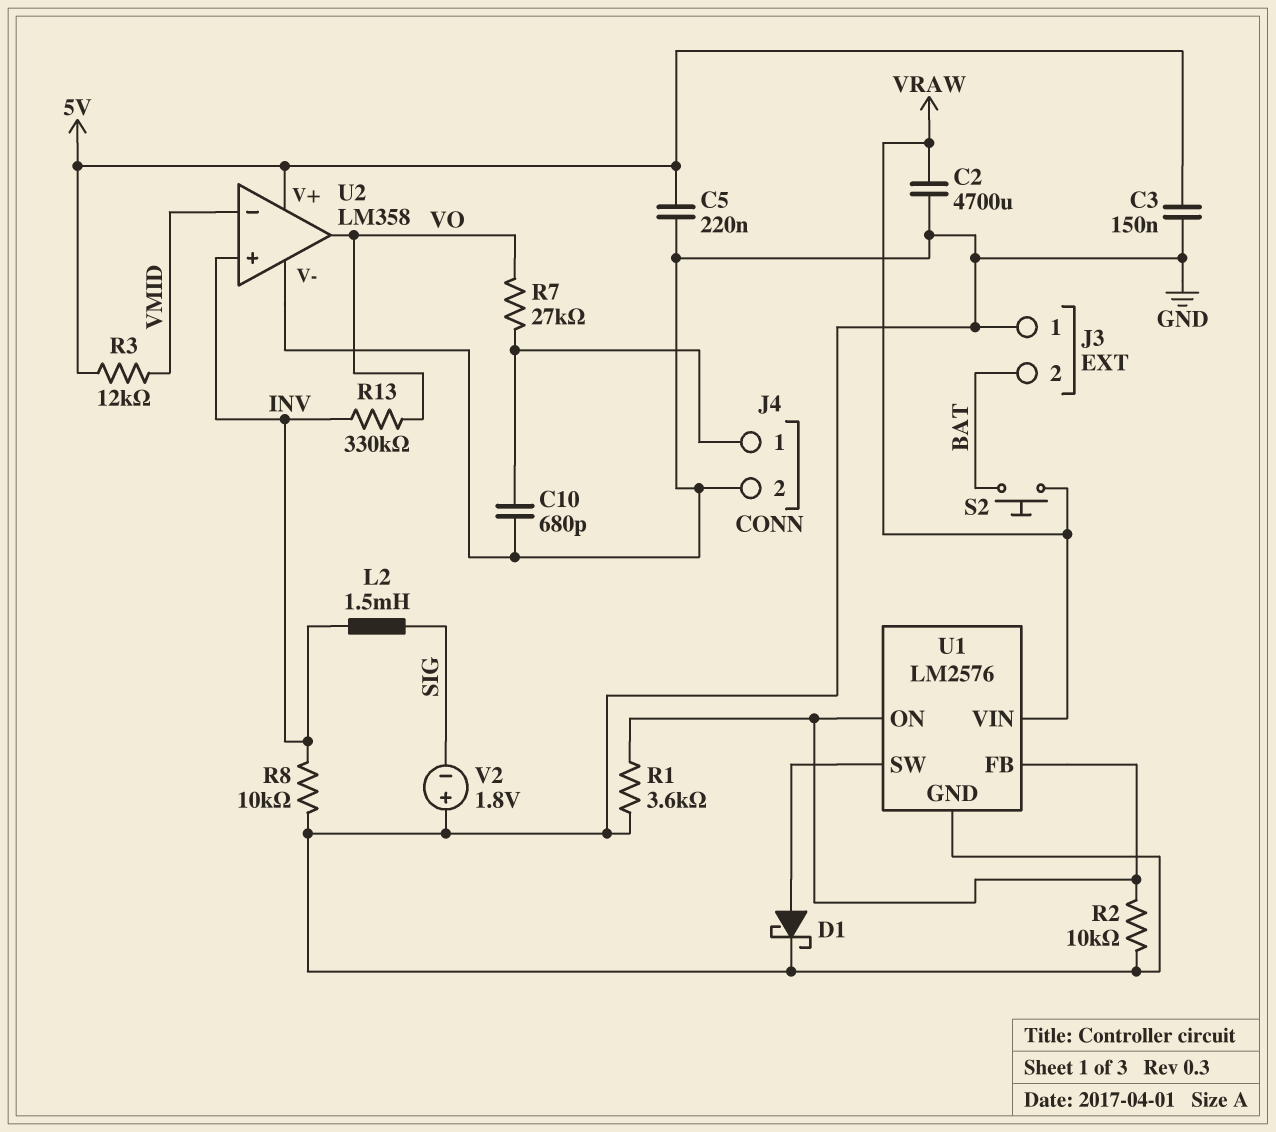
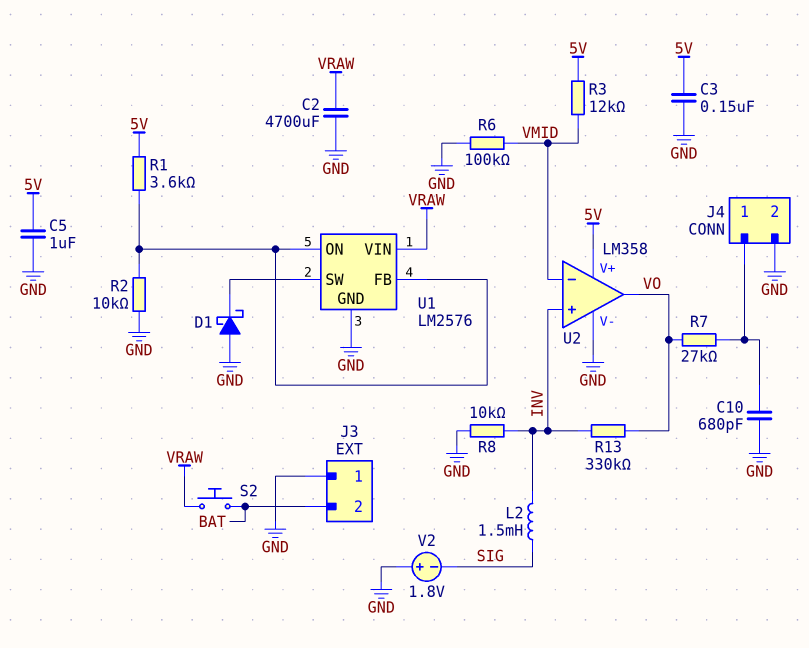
C5: 220nF (5V, GND) -> 1uF (5V, GND)
D1: schottky (A U1/SW, K GND) -> schottky (A GND, K U1/SW)
R1: 3.6k (GND, U1/FB) -> 3.6k (5V, U1/FB)
R6: none -> 100k (GND, VMID)

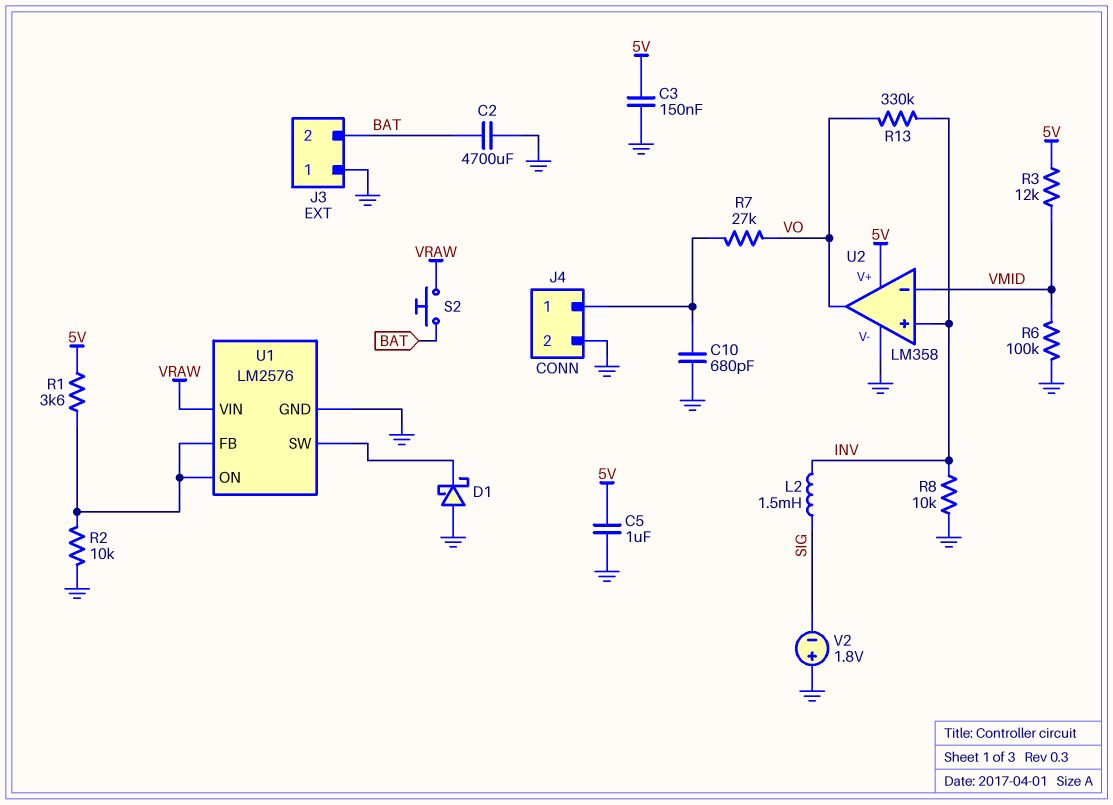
C2: 4700uF (GND, VRAW) -> 4700uF (BAT, GND)

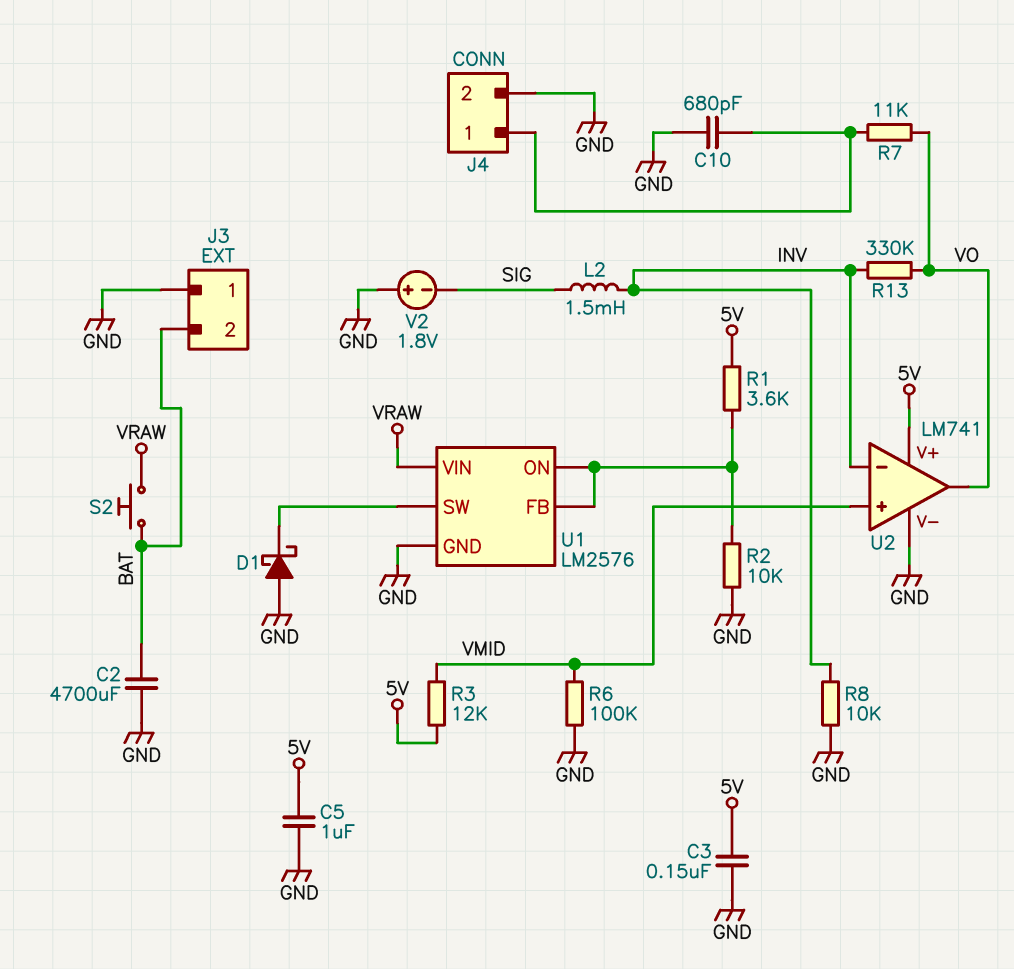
R7: 27k (J4/1, VO) -> 11k (J4/1, VO)
U2: LM358 -> LM741
U2 pin in+: INV -> VMID
U2 pin in-: VMID -> INV

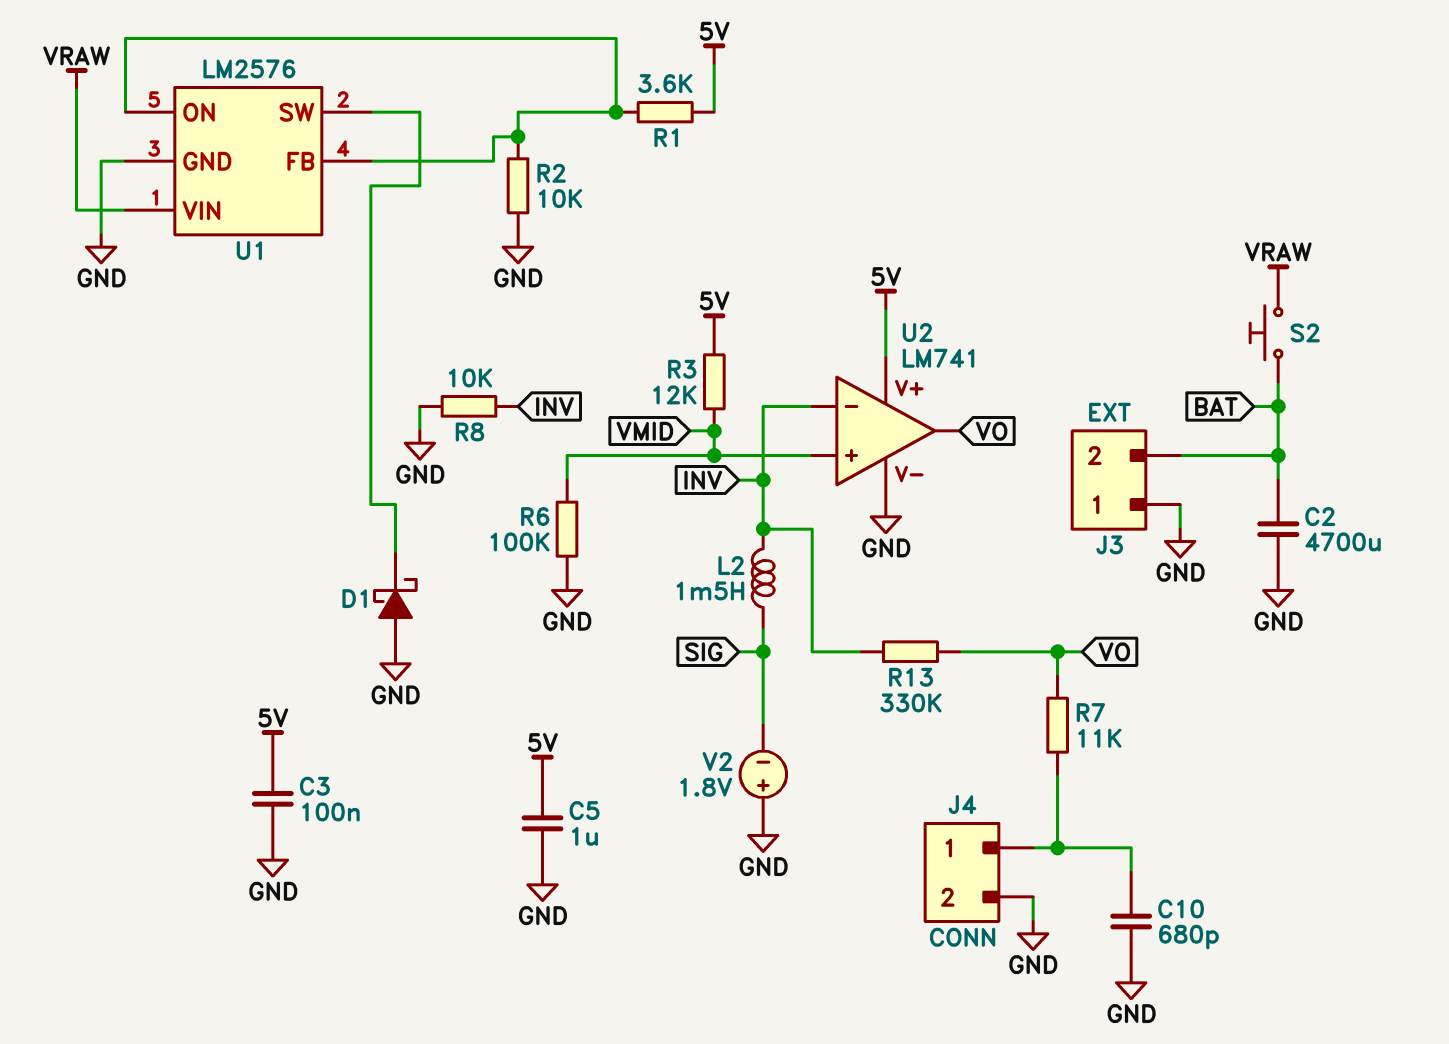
C3: 150nF (5V, GND) -> 100nF (5V, GND)

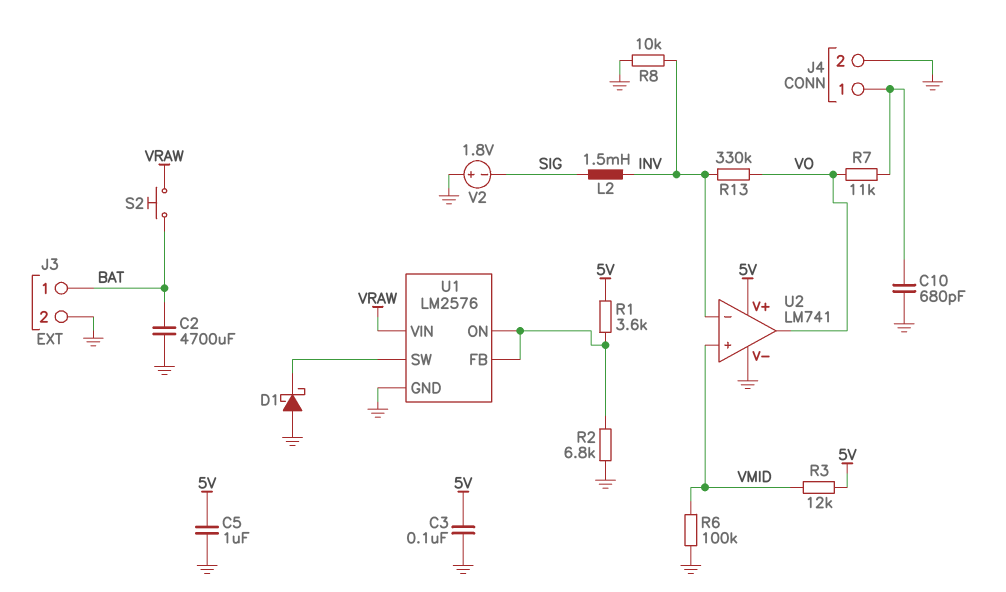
J3 pin 1: GND -> BAT
J3 pin 2: BAT -> GND
R2: 10k (GND, U1/FB) -> 6.8k (GND, U1/FB)

